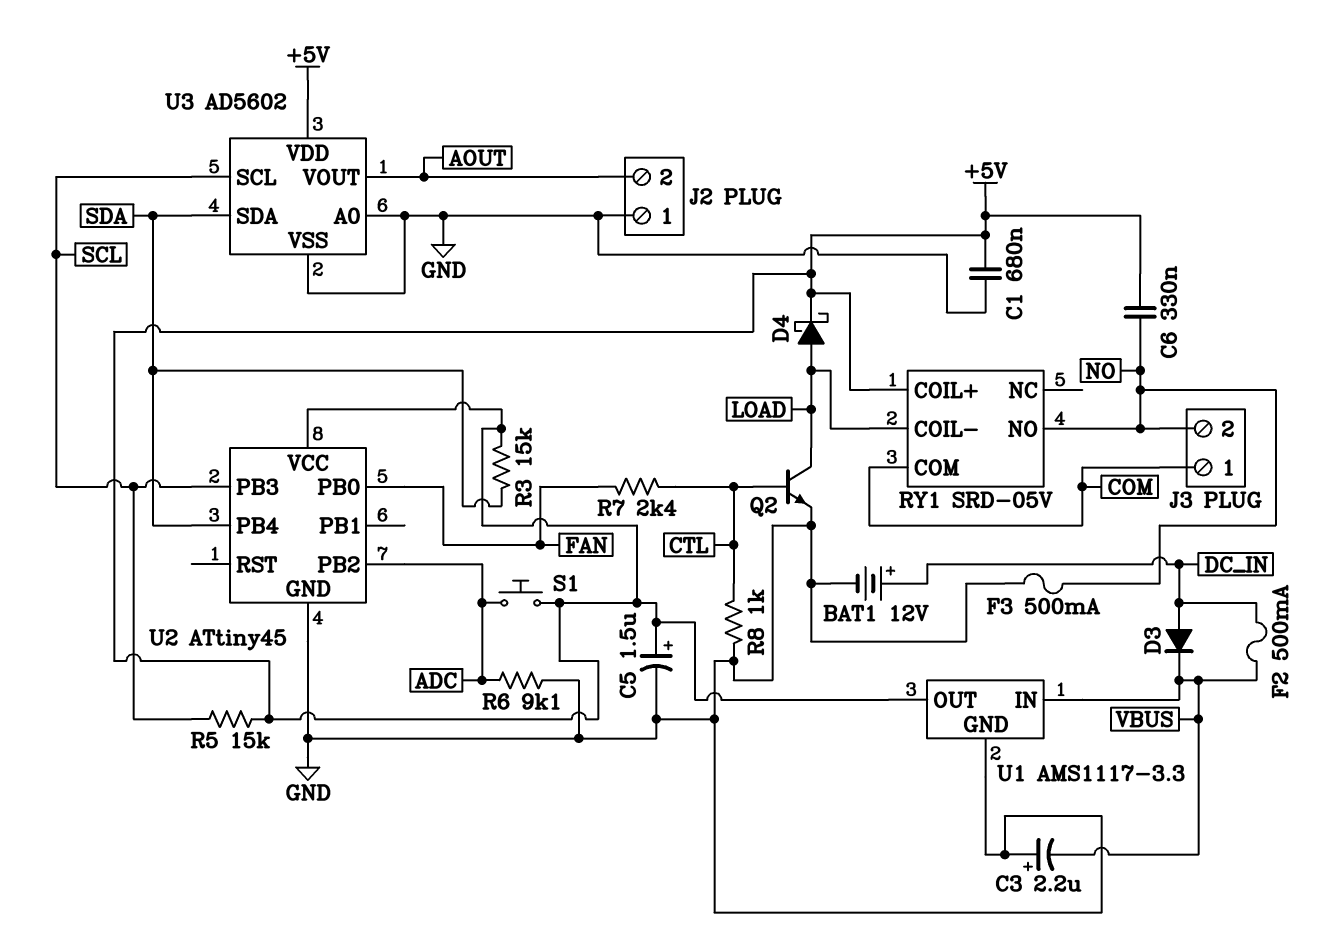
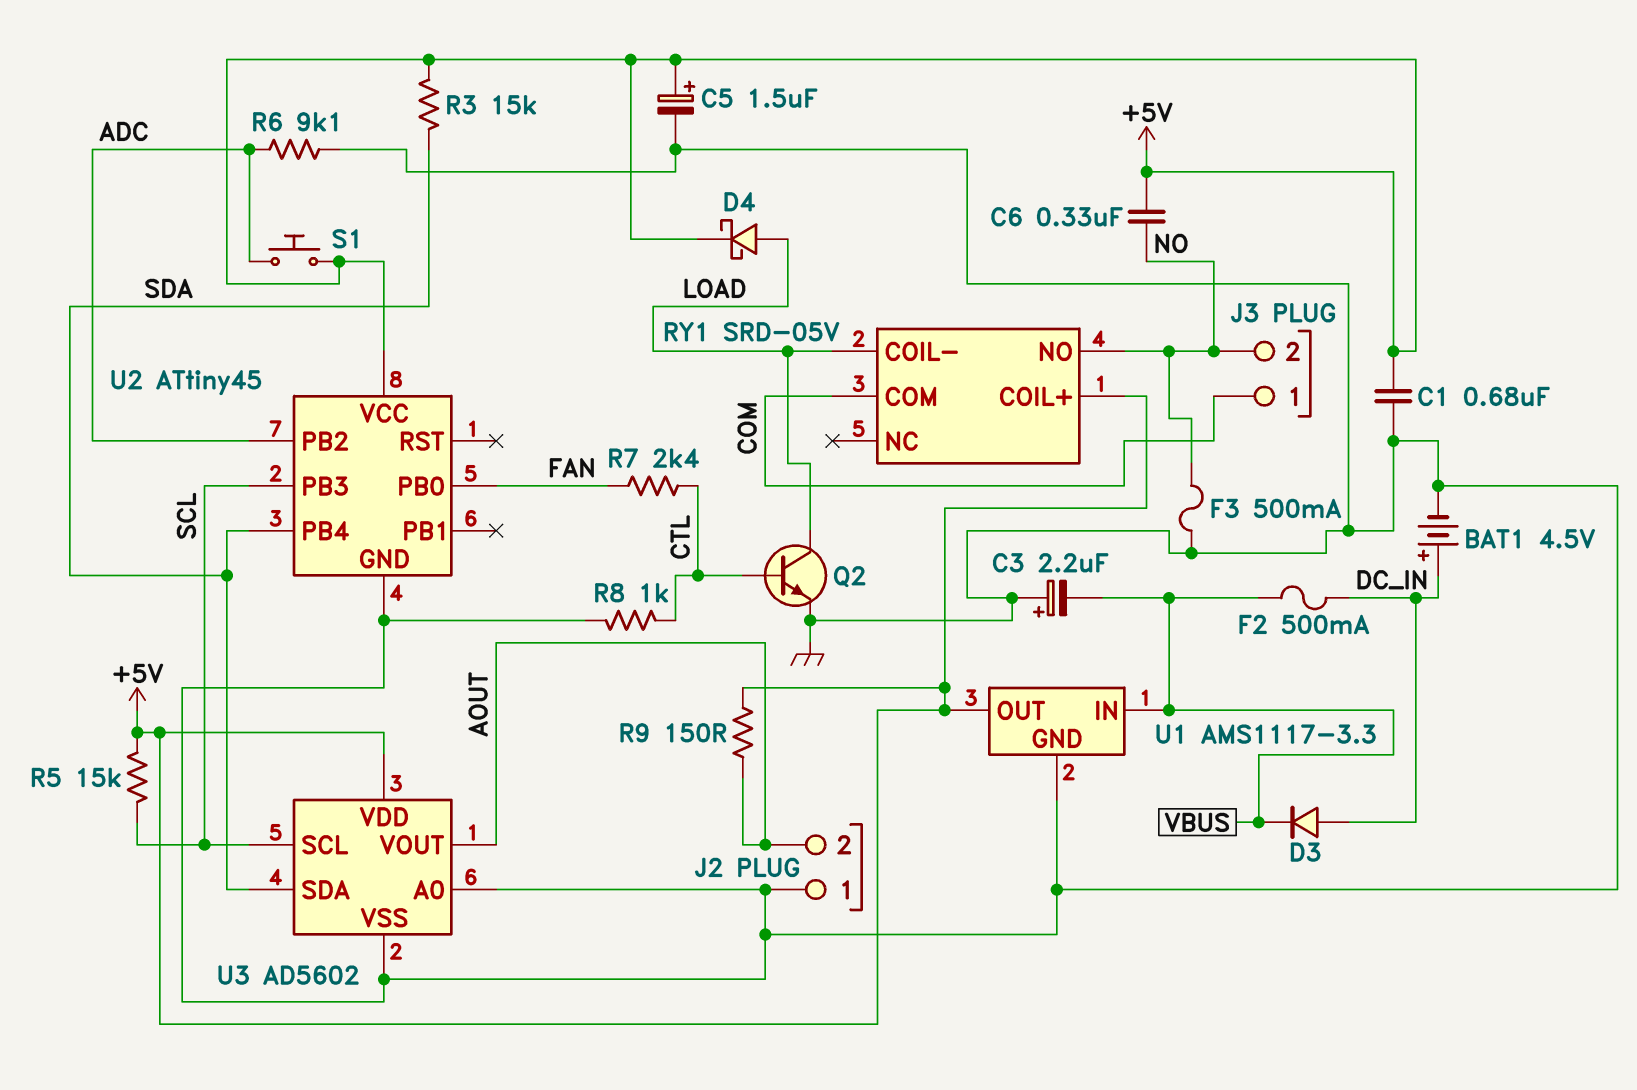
BAT1: 12V (plus DC_IN, minus GND) -> 4.5V (plus DC_IN, minus GND)
R9: none -> 150 (+5V, AOUT)

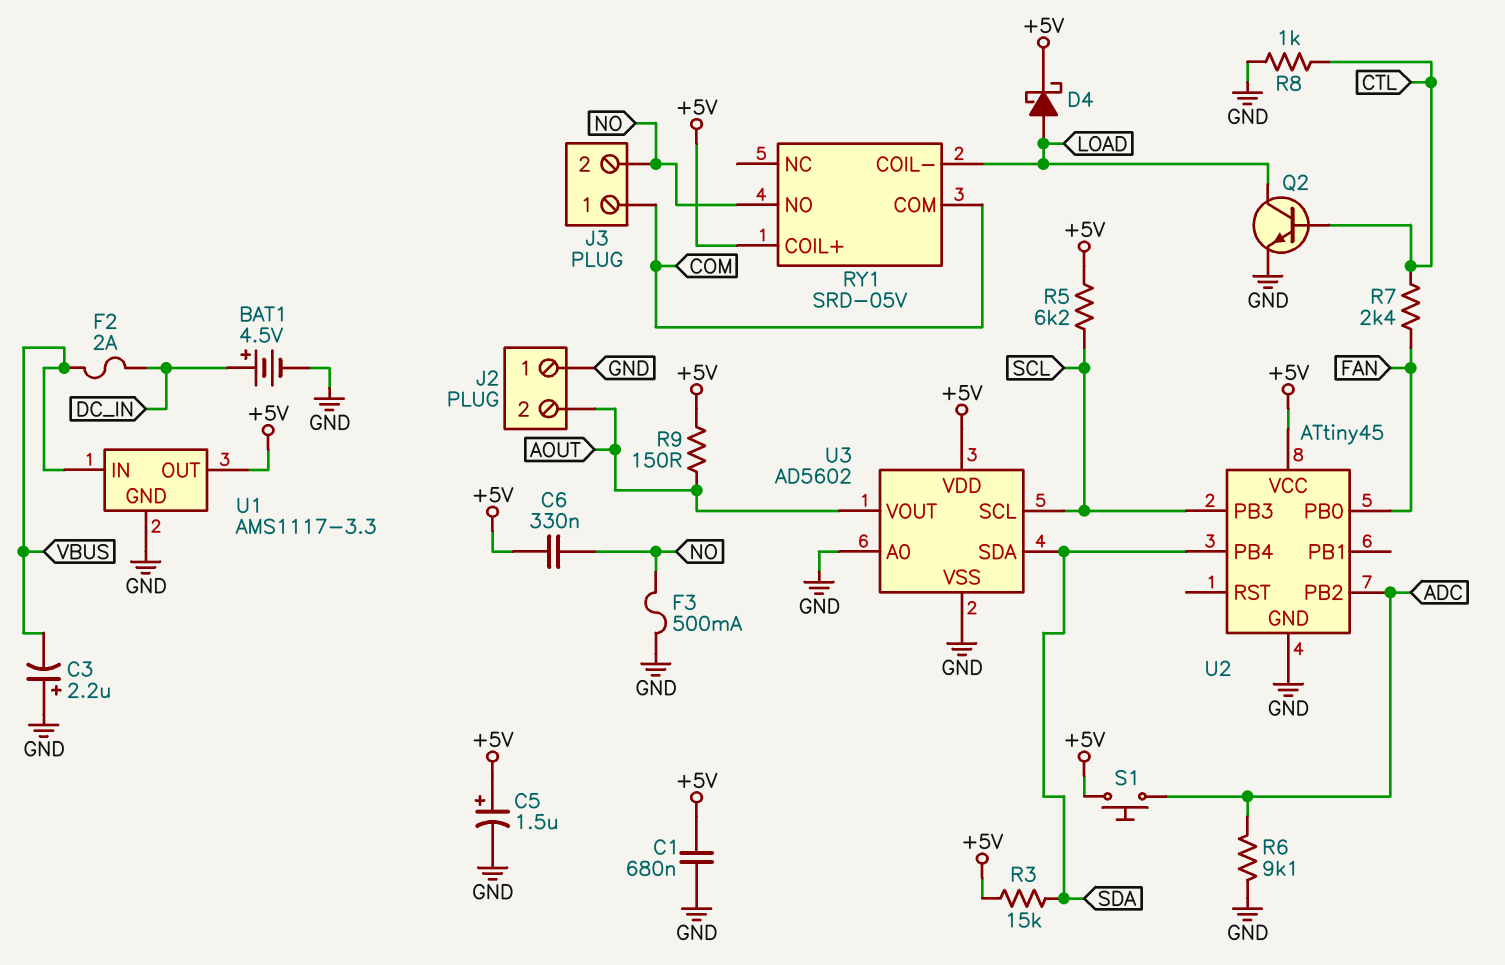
D3: diode (A DC_IN, K VBUS) -> none
F2: 500mA (DC_IN, VBUS) -> 2A (DC_IN, VBUS)
R5: 15k (+5V, SCL) -> 6.2k (+5V, SCL)

